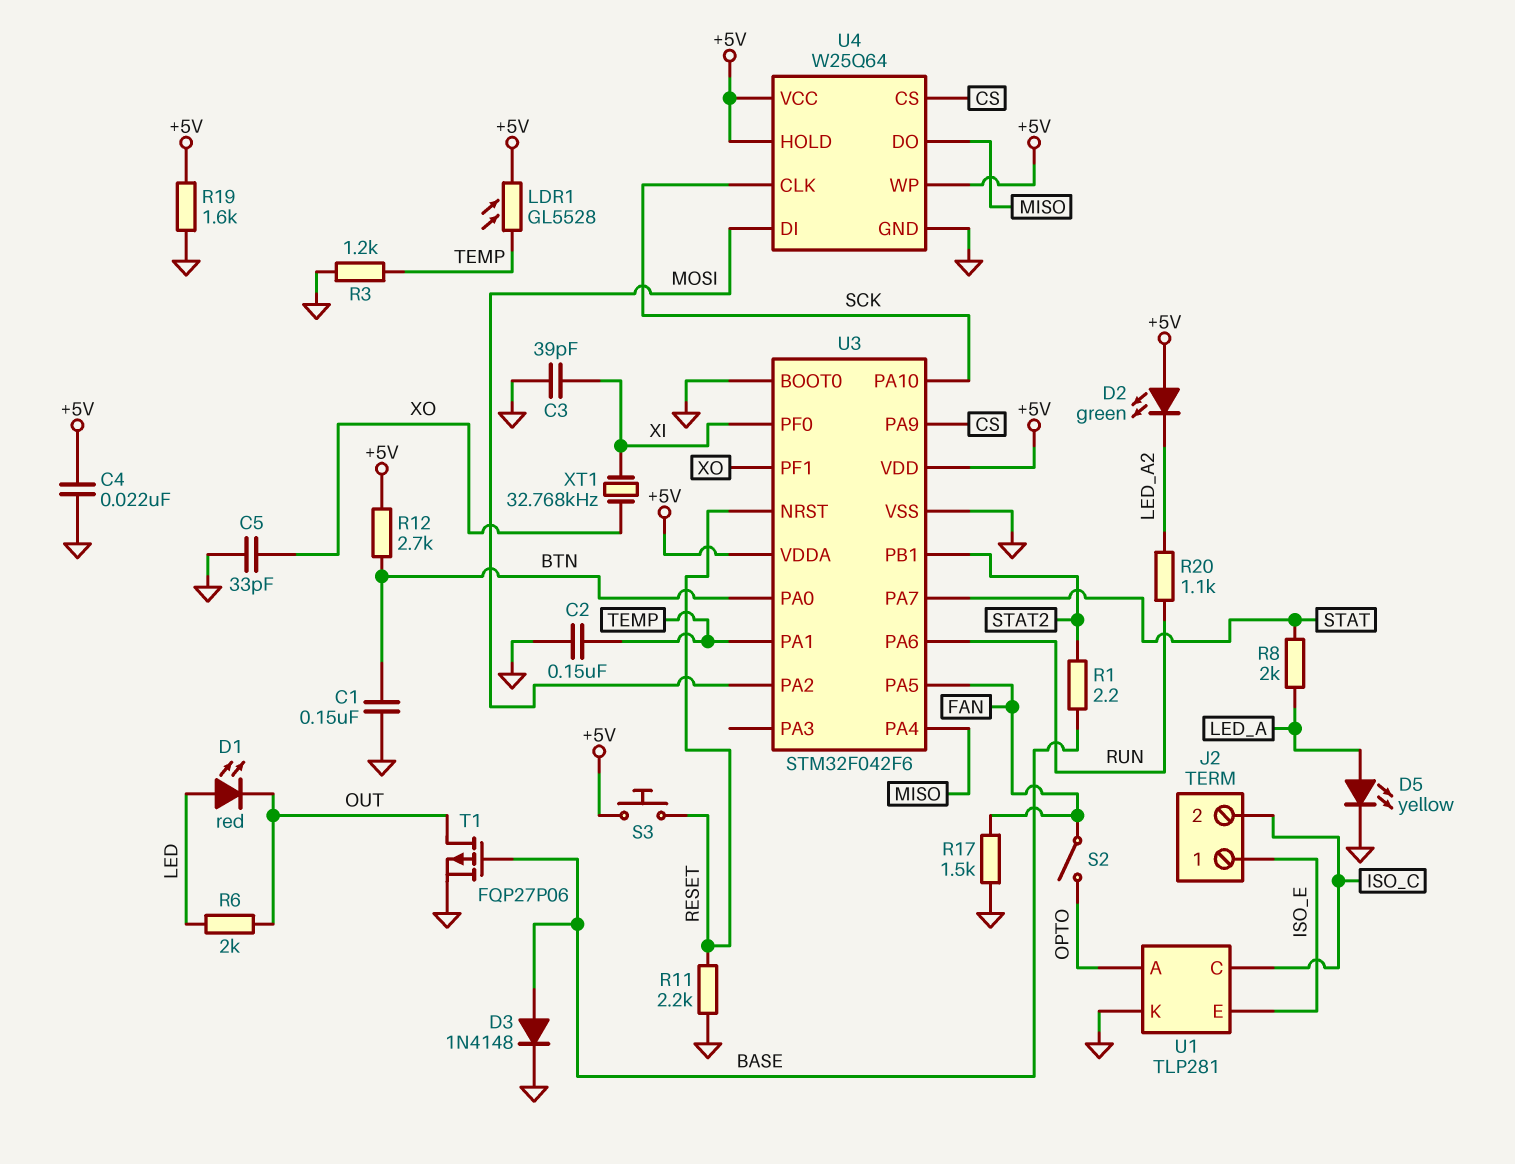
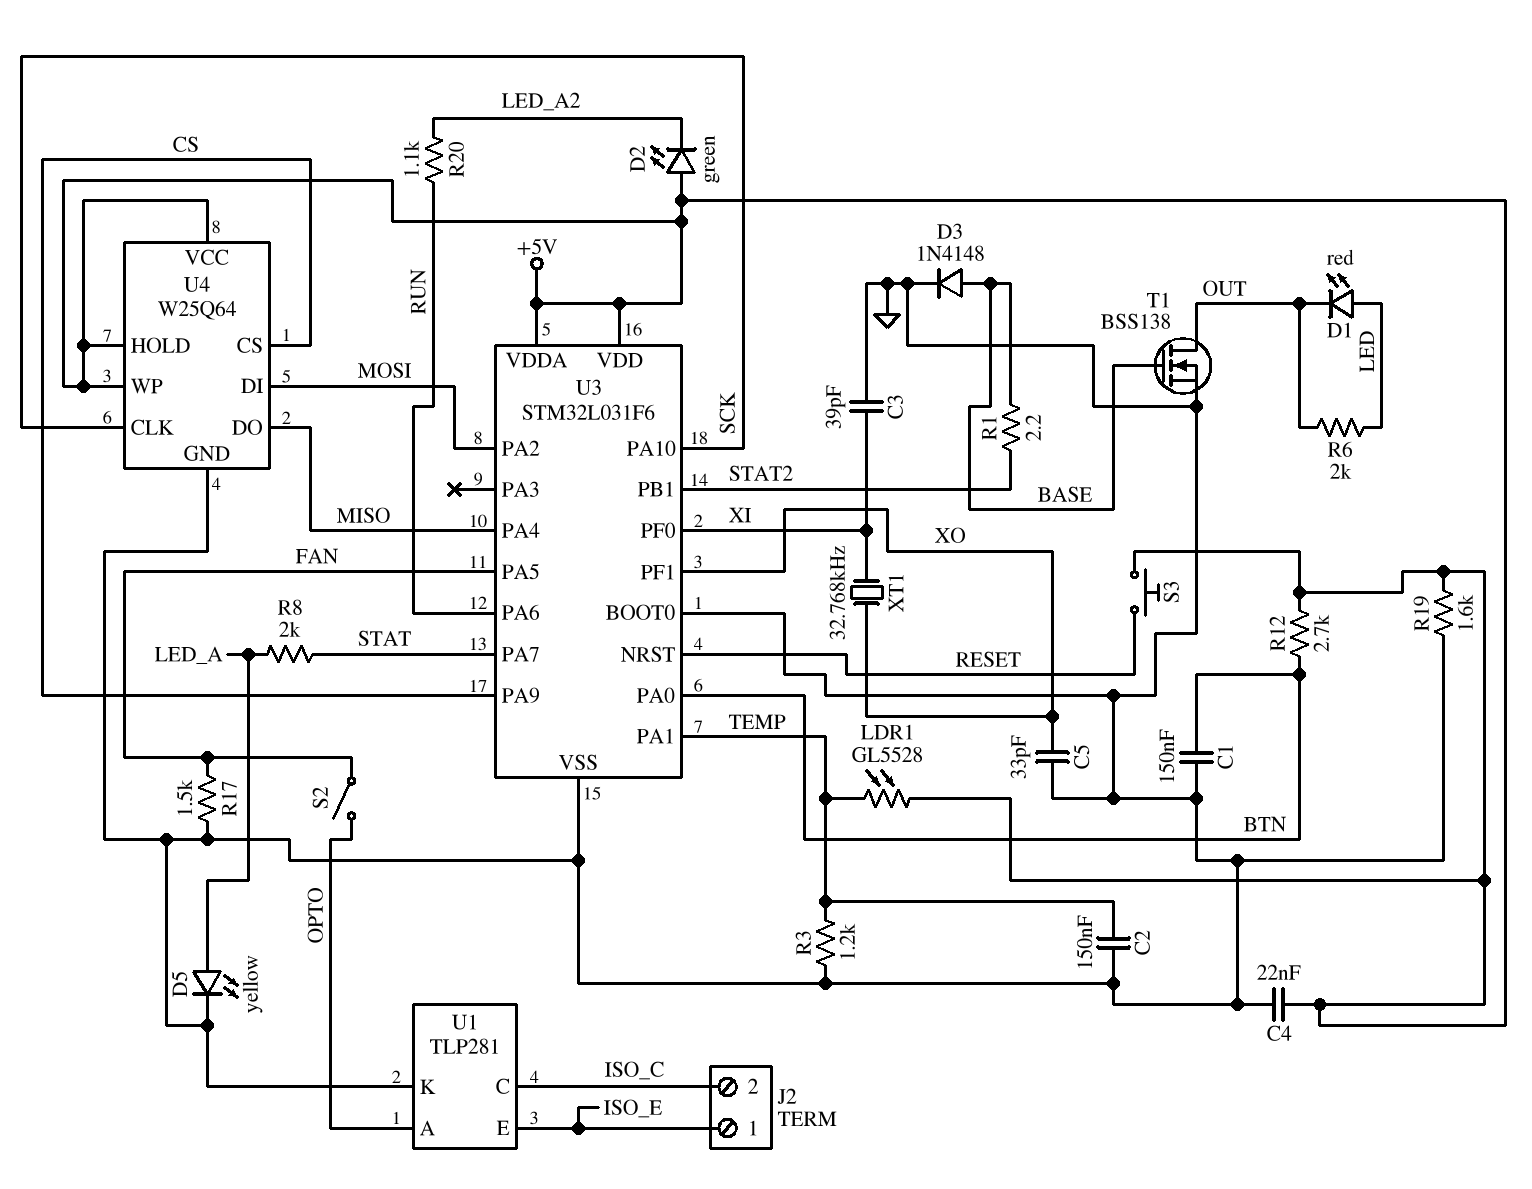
R11: 2.2k (GND, RESET) -> none
T1: PMOS FQP27P06 (G BASE, D OUT, S GND) -> NMOS BSS138 (G BASE, D OUT, S GND)
U3: STM32F042F6 -> STM32L031F6

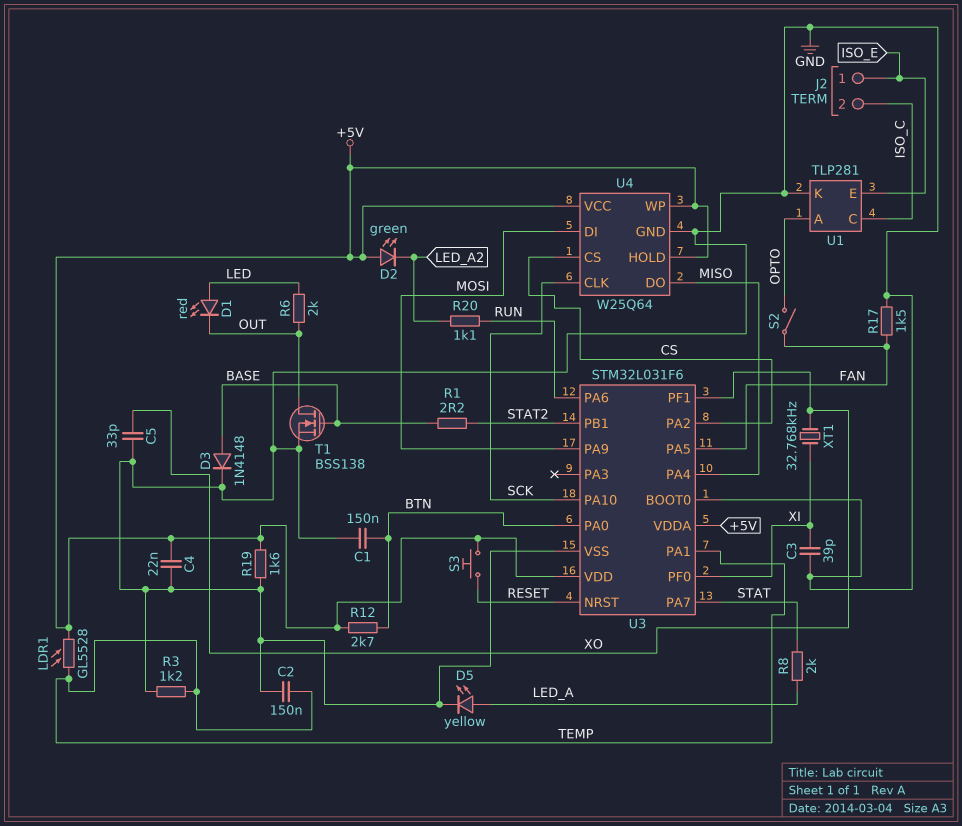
U3 pin PA2: MOSI -> CS
U3 pin PA9: CS -> MOSI

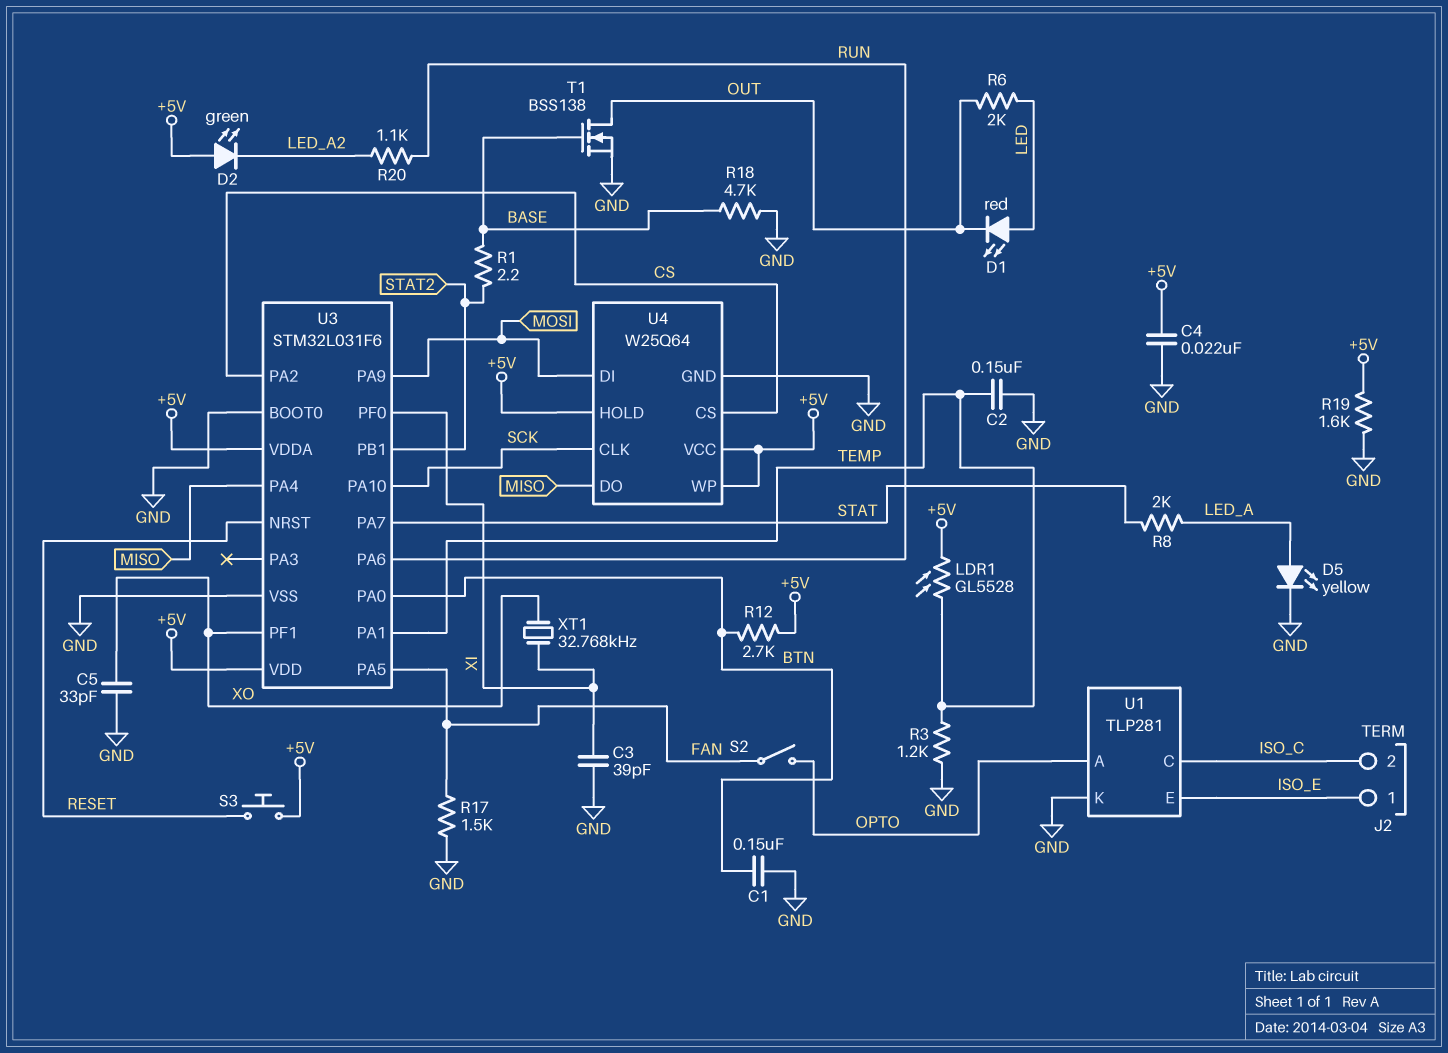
D3: diode 1N4148 (A BASE, K GND) -> none
R18: none -> 4.7k (BASE, GND)

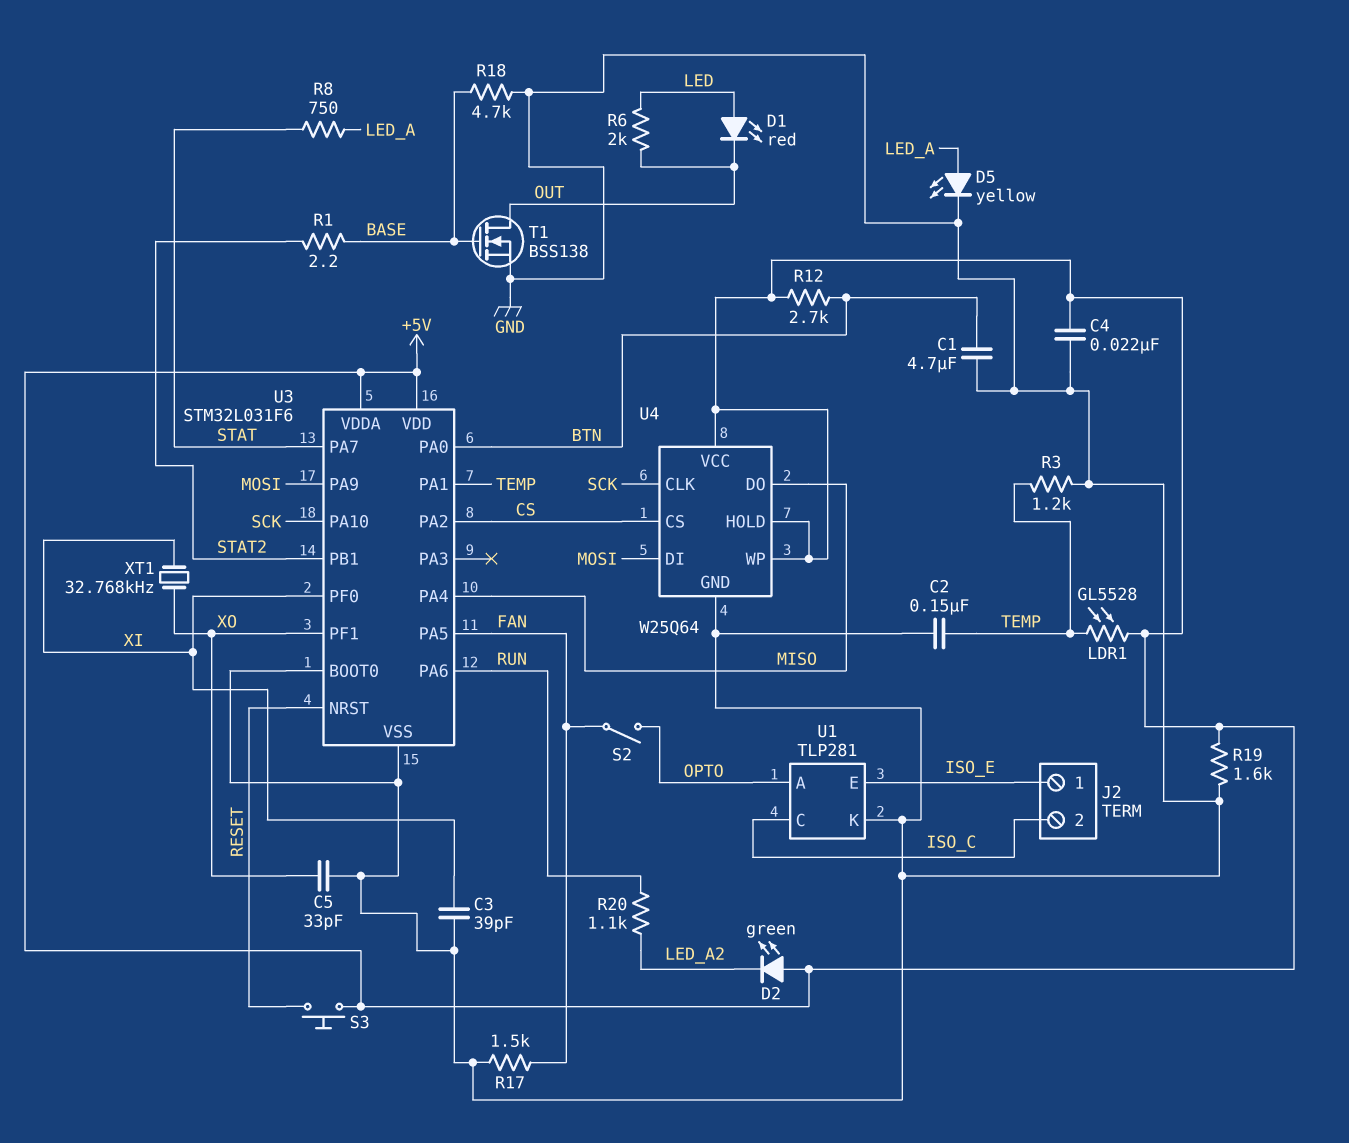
C1: 150nF (BTN, GND) -> 4.7uF (BTN, GND)
R8: 2k (LED_A, STAT) -> 750 (LED_A, STAT)

